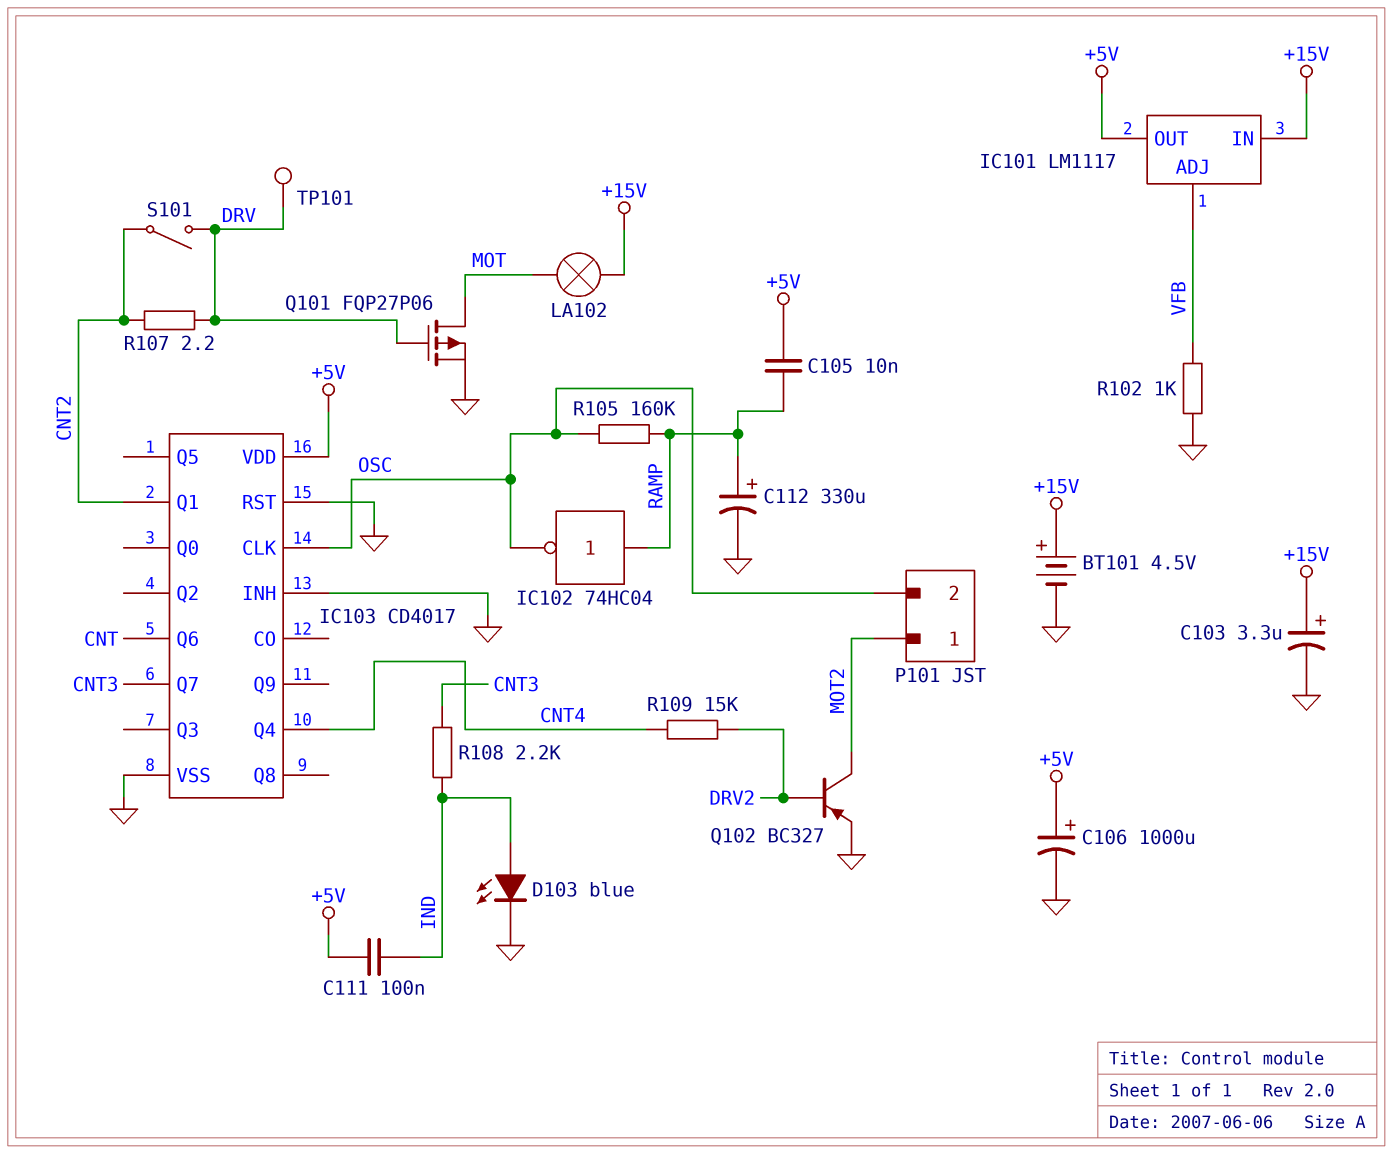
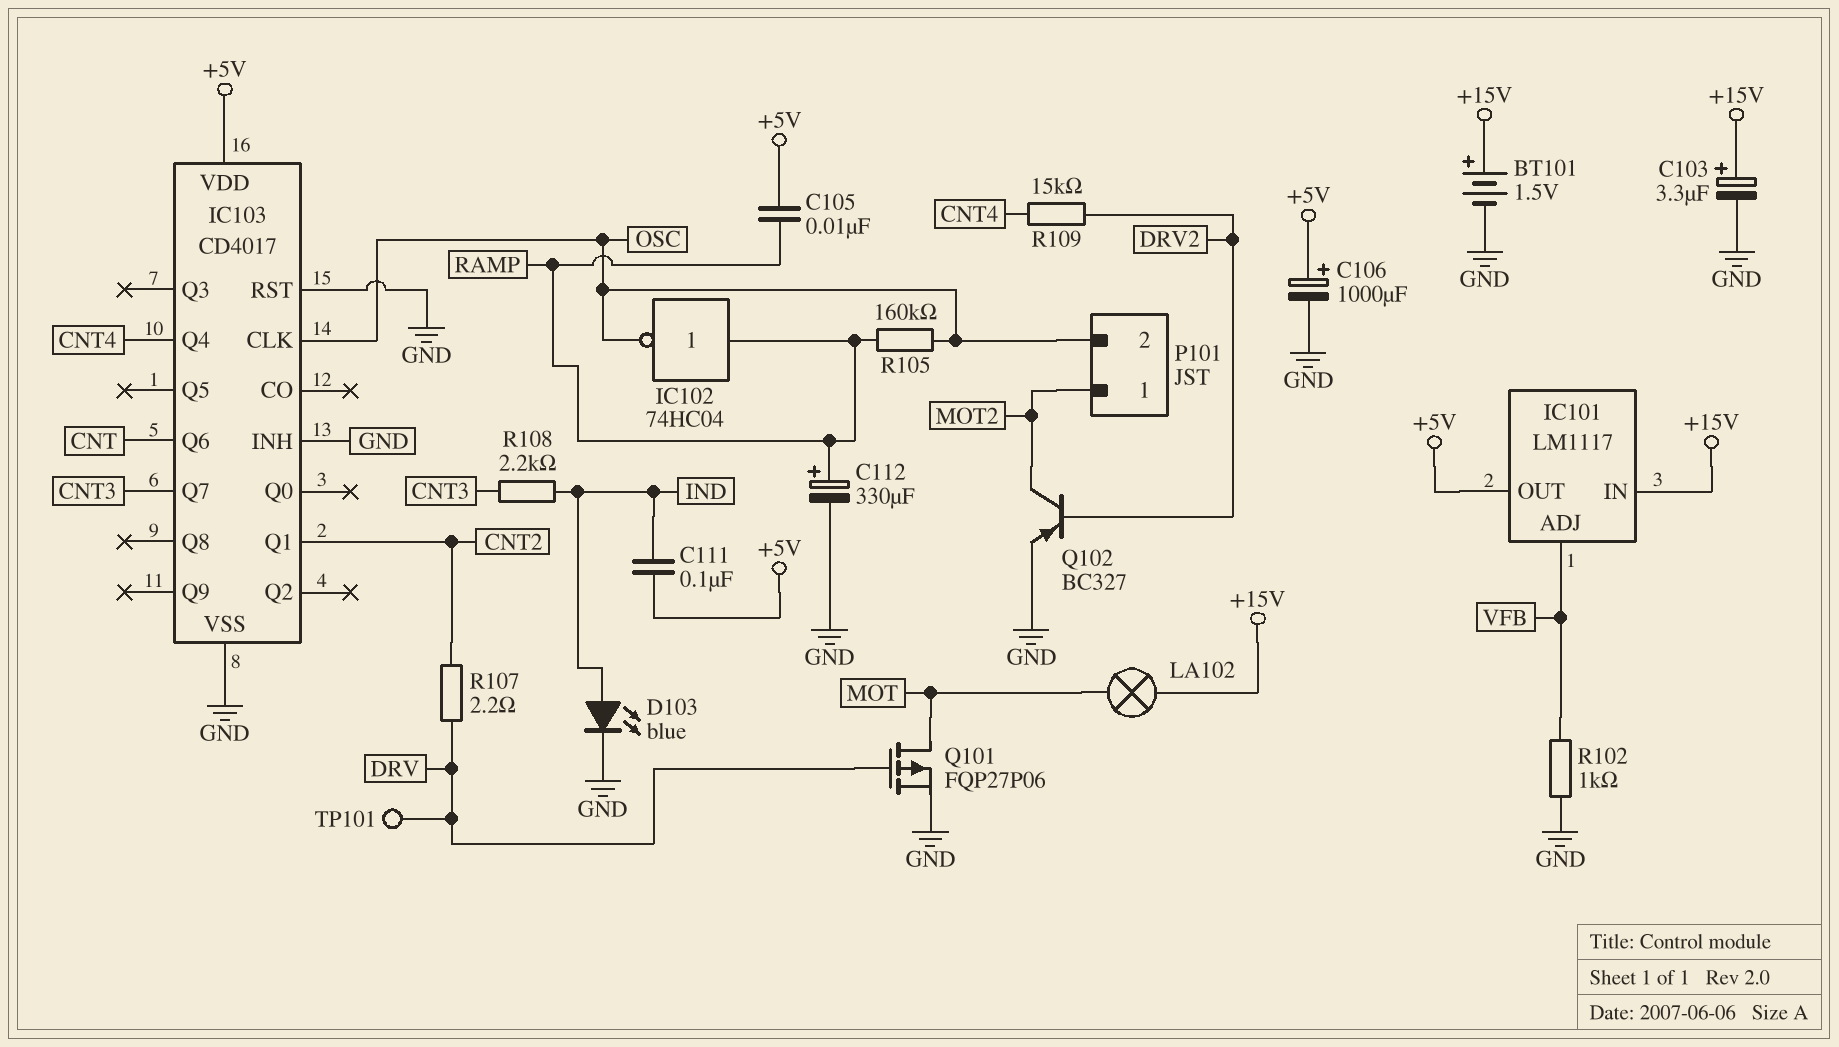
BT101: 4.5V (plus +15V, minus GND) -> 1.5V (plus +15V, minus GND)
S101: switch (CNT2, DRV) -> none

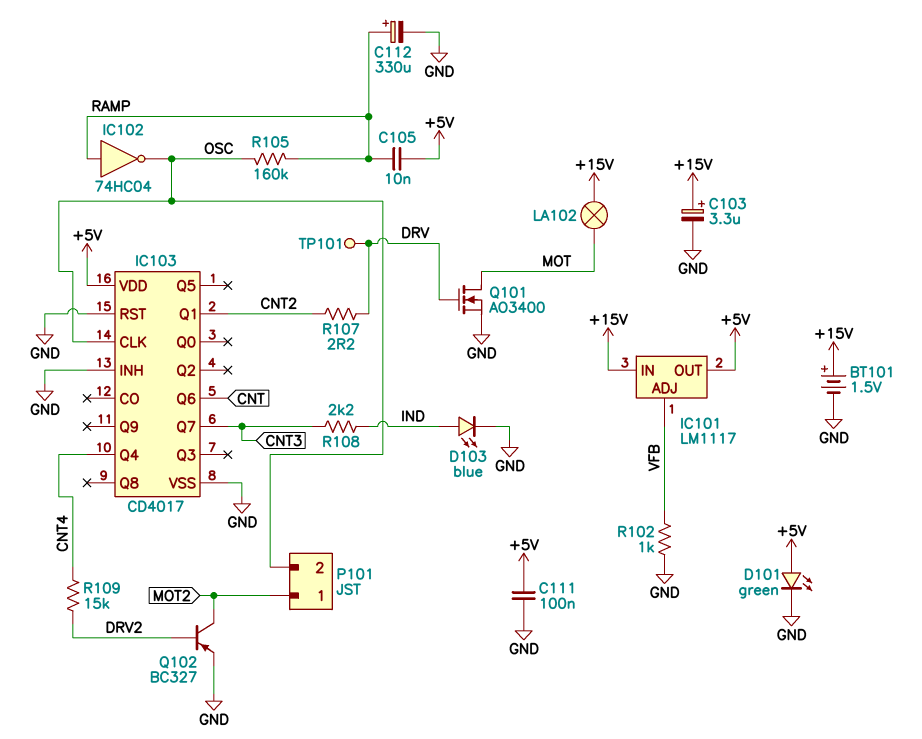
C106: 1000uF (plus +5V, minus GND) -> none
C111: 100nF (+5V, IND) -> 100nF (+5V, GND)
D101: none -> LED green (A +5V, K GND)
Q101: PMOS FQP27P06 (G DRV, D MOT, S GND) -> NMOS AO3400 (G DRV, D MOT, S GND)

